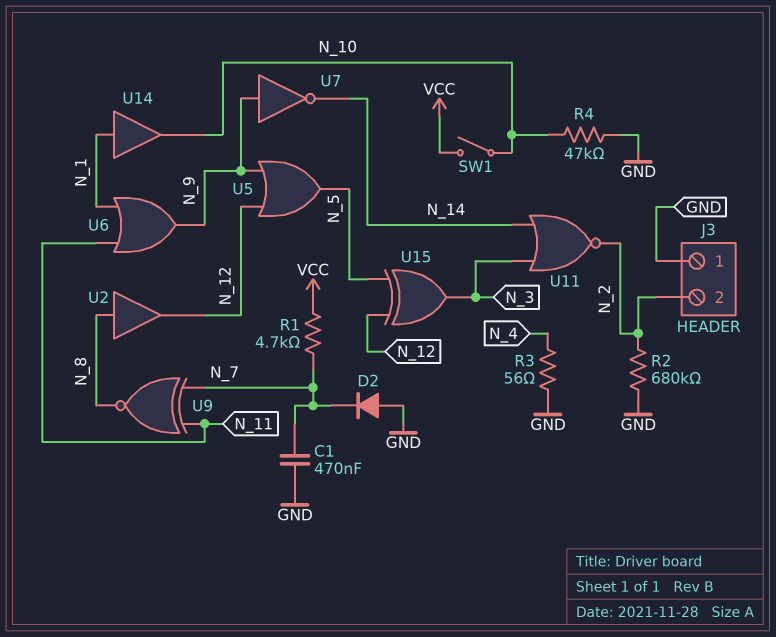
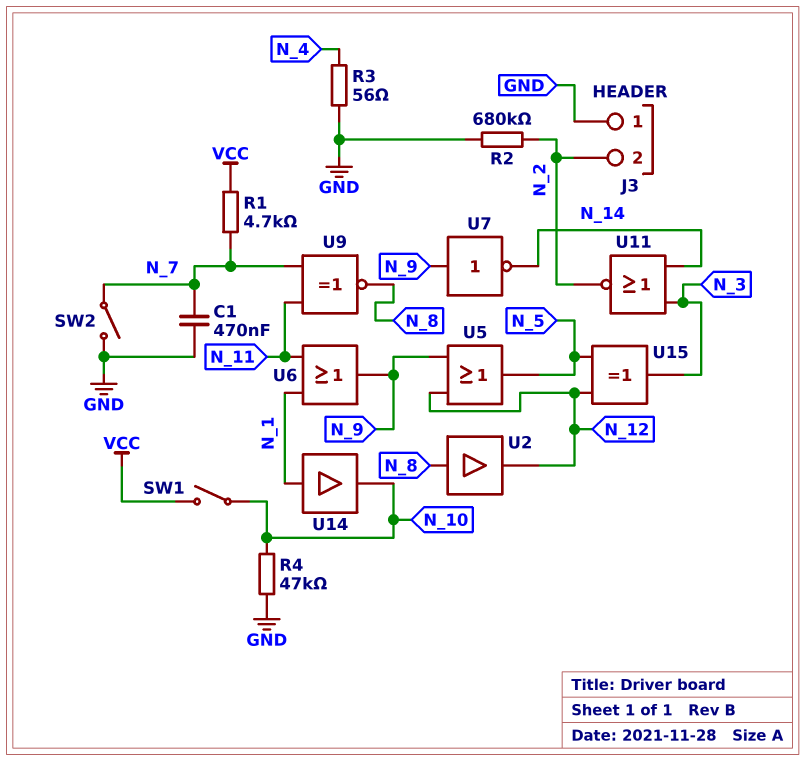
D2: diode (A GND, K N_7) -> none
SW2: none -> switch (GND, N_7)

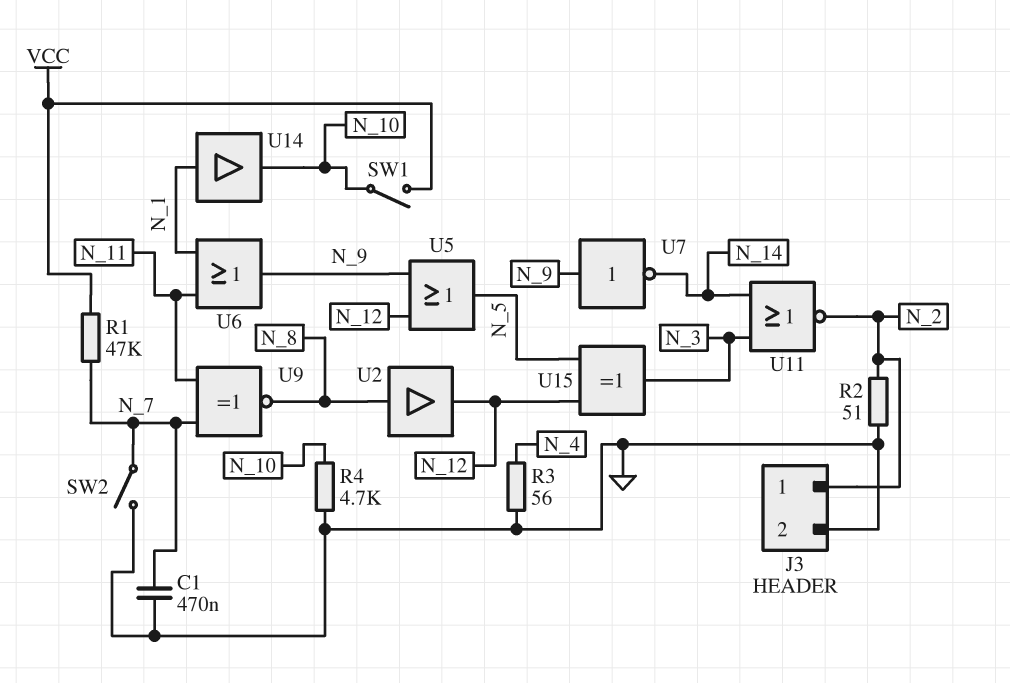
J3 pin 1: GND -> N_2
J3 pin 2: N_2 -> GND
R1: 4.7k (N_7, VCC) -> 47k (N_7, VCC)
R2: 680k (GND, N_2) -> 51 (GND, N_2)
R4: 47k (GND, N_10) -> 4.7k (GND, N_10)

